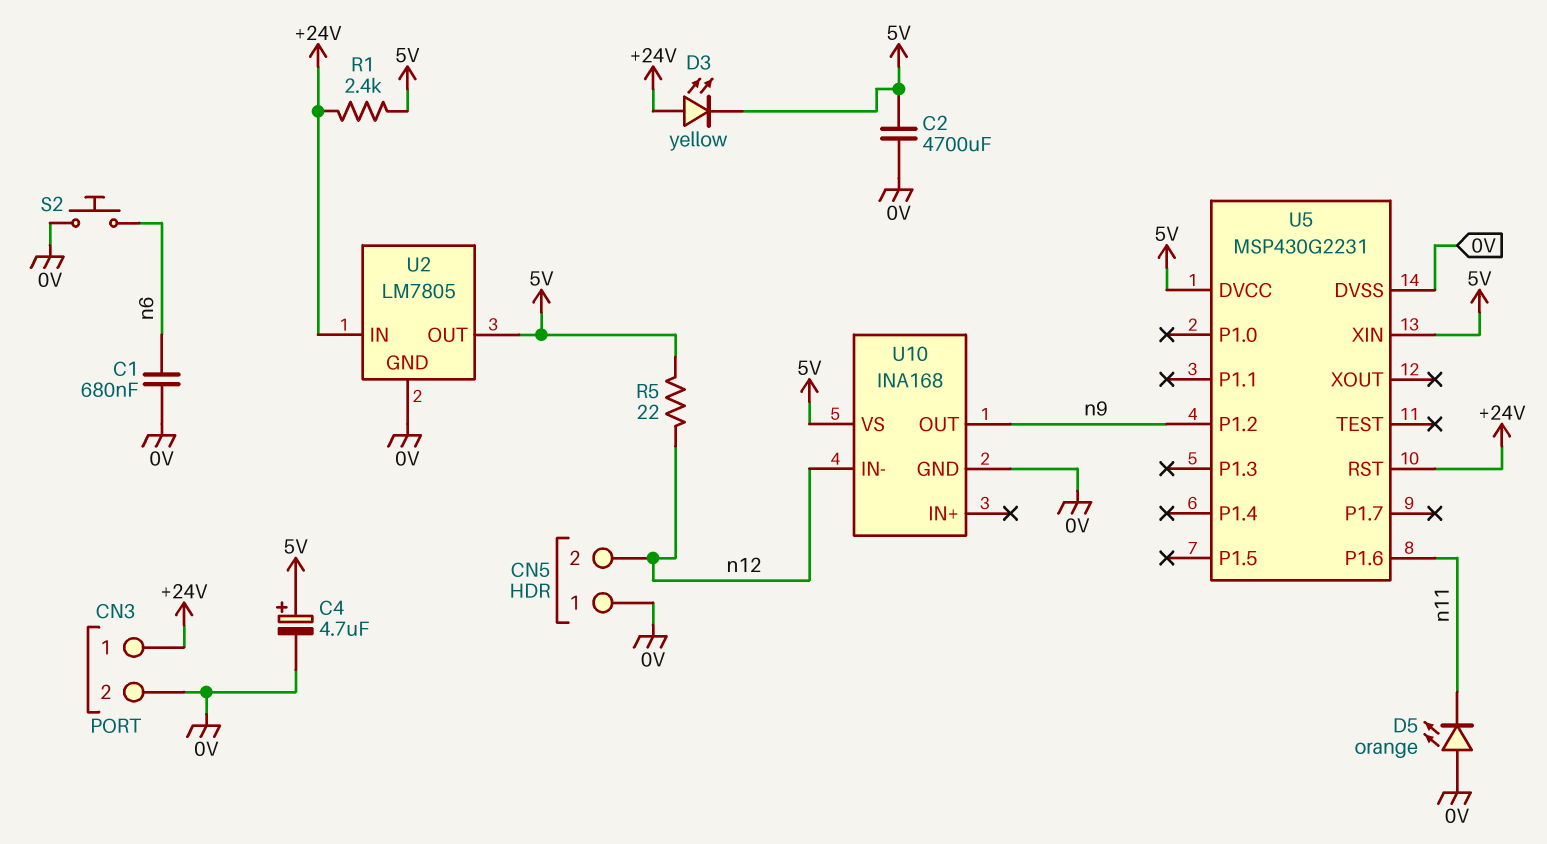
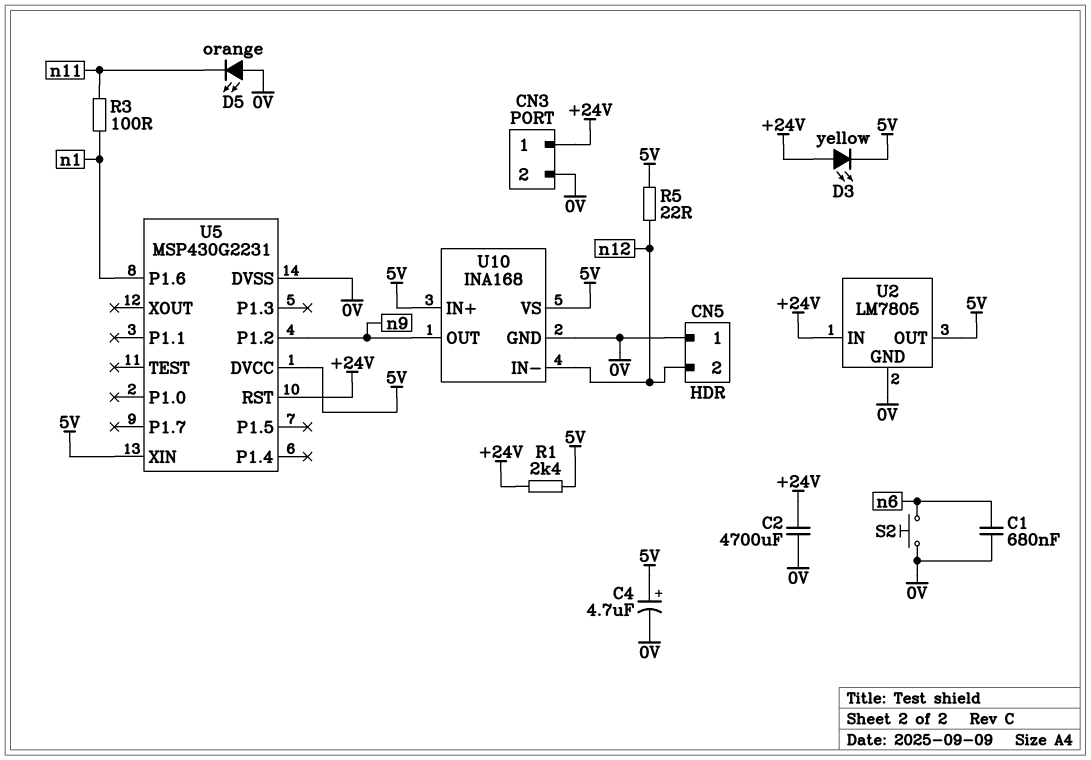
C2: 4700uF (0V, 5V) -> 4700uF (+24V, 0V)
R3: none -> 100 (n1, n11)
U5 pin P1.6: n11 -> n1
U10 pin IN+: none -> 5V

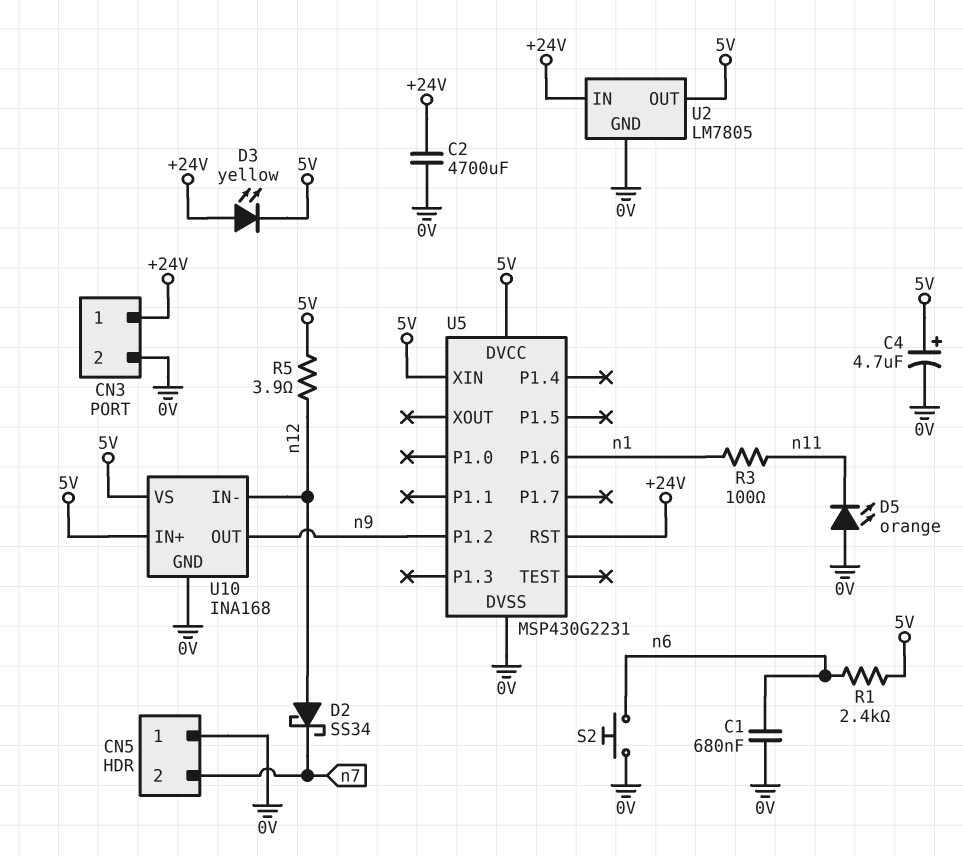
CN5 pin 2: n12 -> n7
D2: none -> schottky SS34 (A n12, K n7)
R1: 2.4k (+24V, 5V) -> 2.4k (5V, n6)
R5: 22 (5V, n12) -> 3.9 (5V, n12)

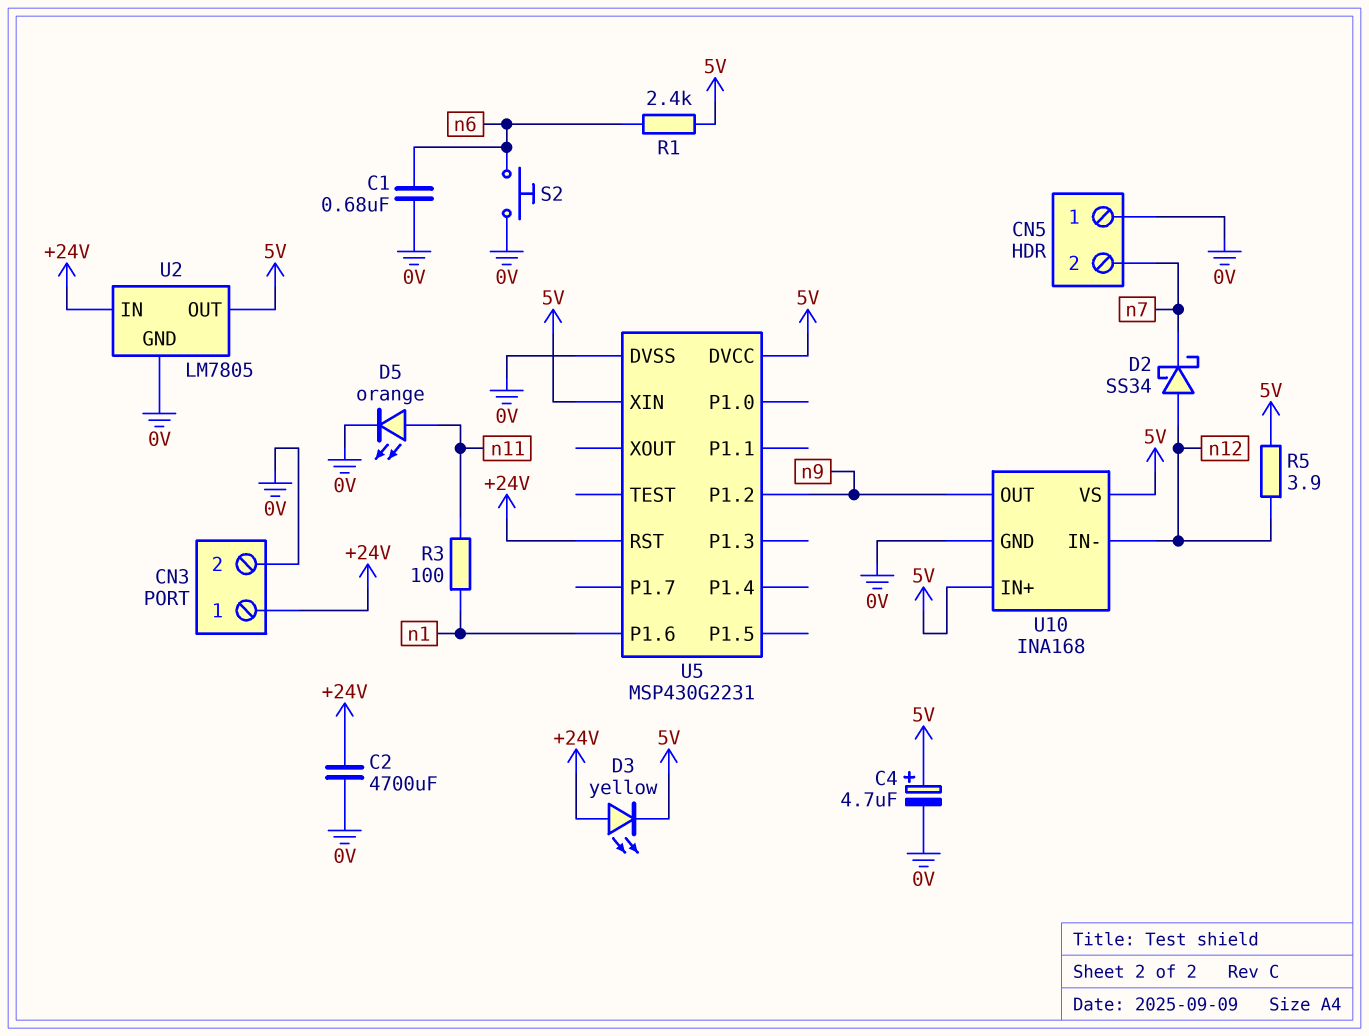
D5: LED orange (A 0V, K n11) -> LED orange (A n11, K 0V)

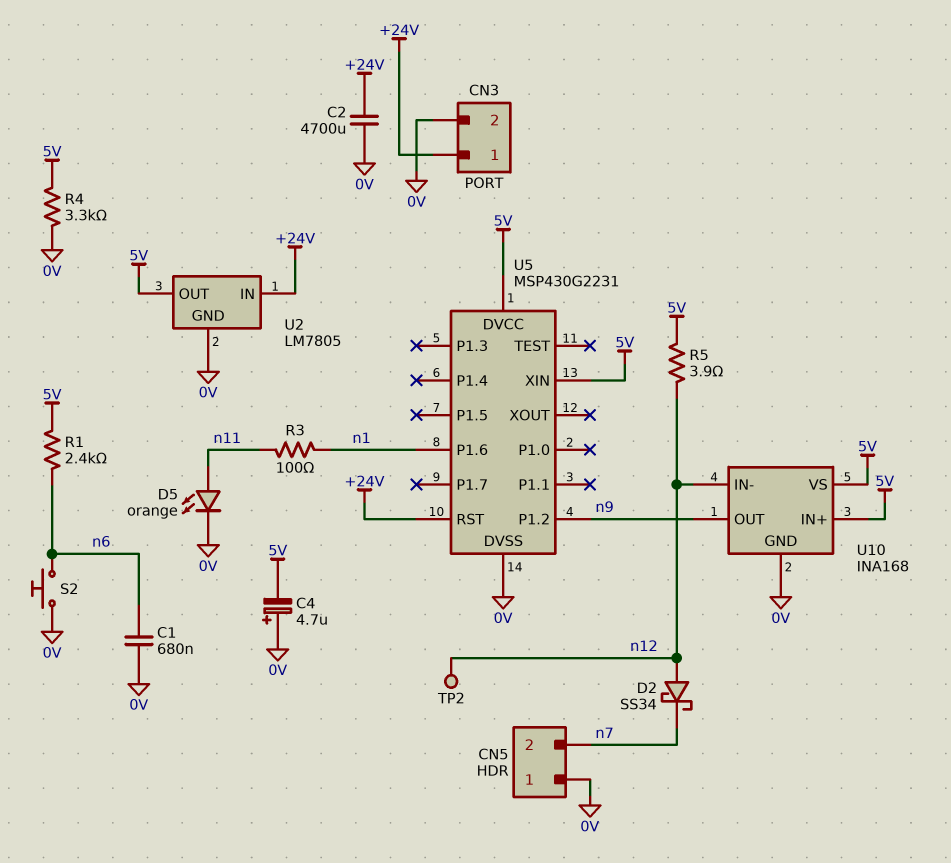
C4: 4.7uF (plus 5V, minus 0V) -> 4.7uF (plus 0V, minus 5V)
D3: LED yellow (A +24V, K 5V) -> none
R4: none -> 3.3k (0V, 5V)
TP2: none -> test point (n12)

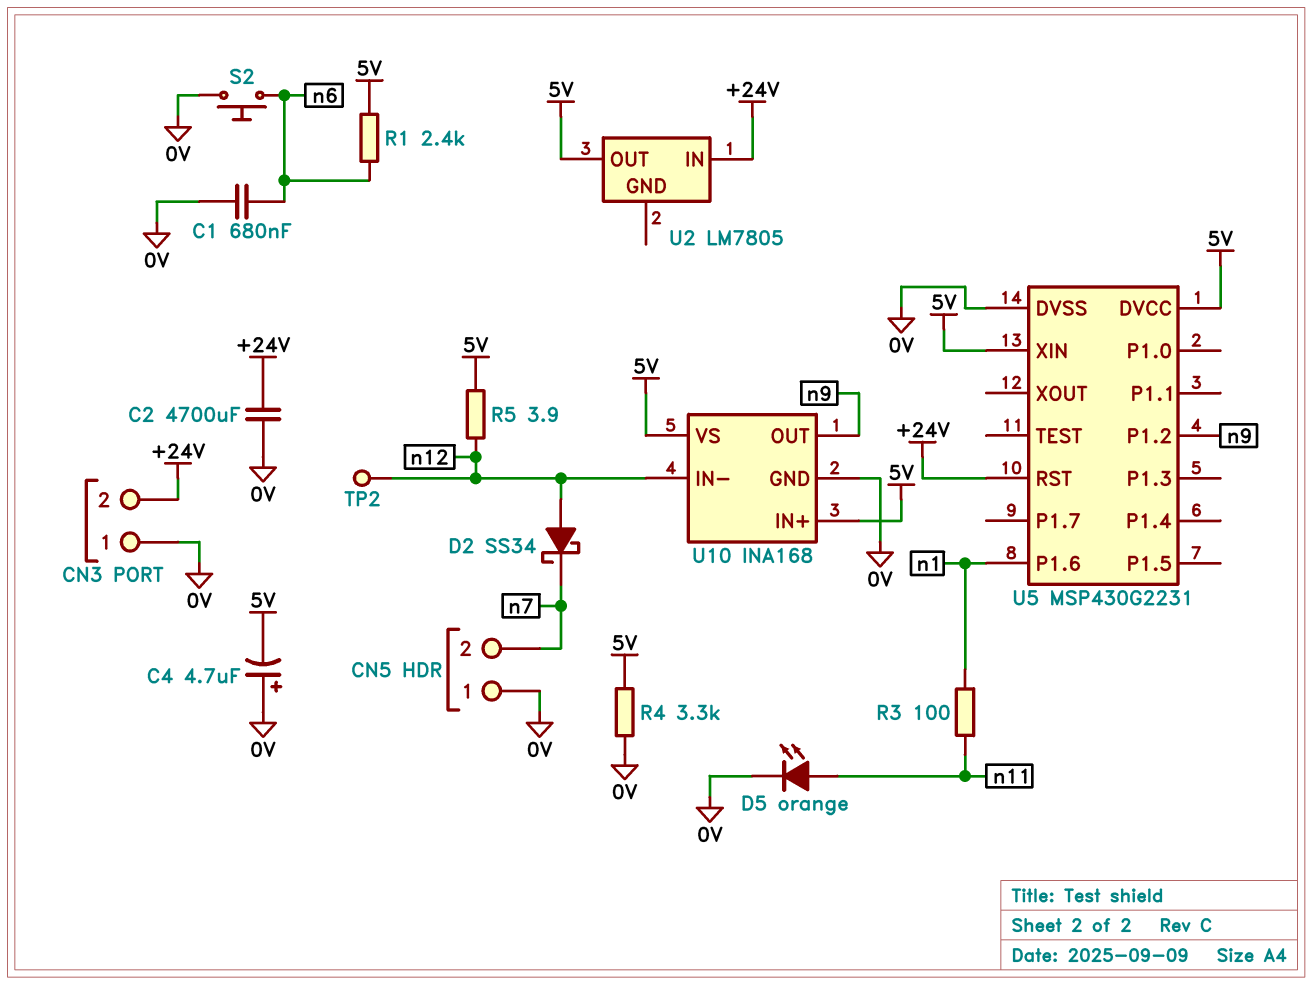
CN3 pin 1: +24V -> 0V
CN3 pin 2: 0V -> +24V
U2 pin GND: 0V -> none

